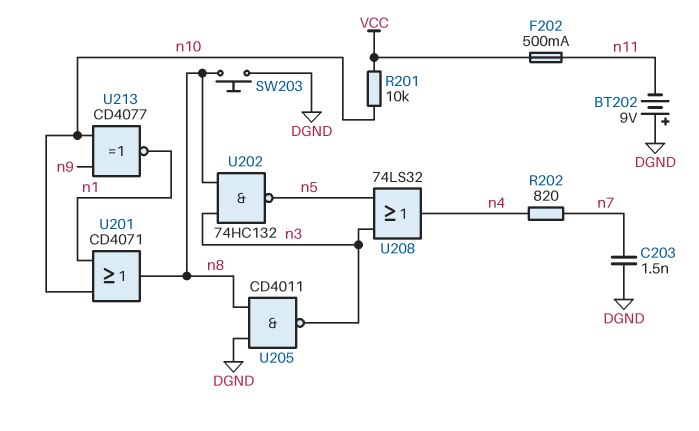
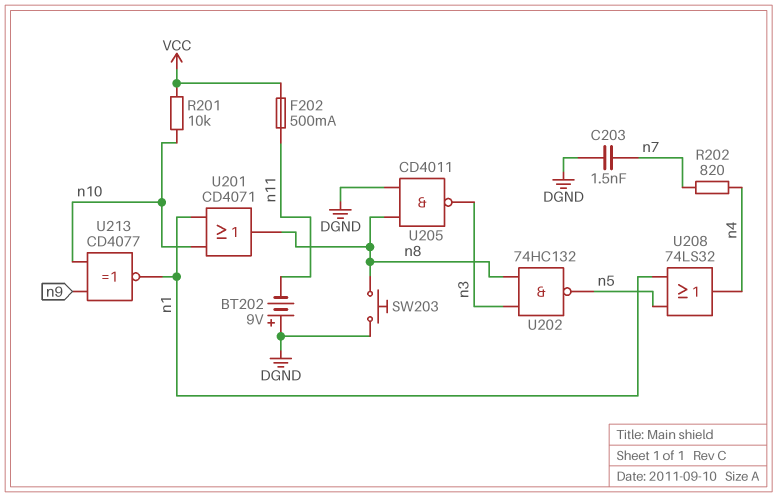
U208: OR 74LS32 (in n3, in n5, out n4) -> OR 74LS32 (in n1, in n5, out n4)

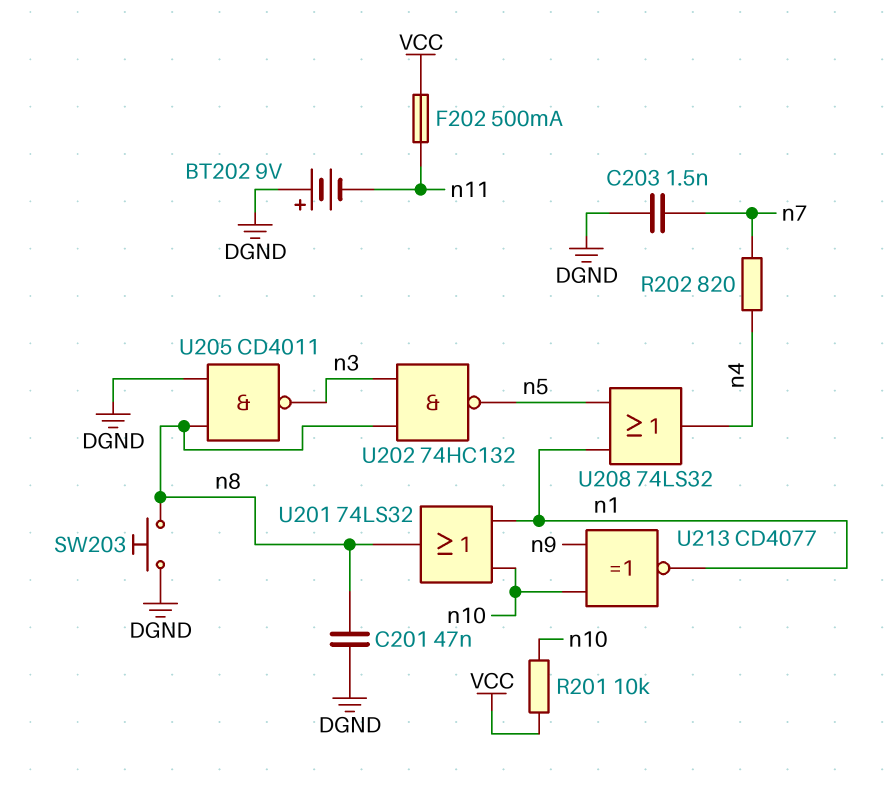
C201: none -> 47nF (DGND, n8)
U201: OR CD4071 (in n1, in n10, out n8) -> OR 74LS32 (in n1, in n10, out n8)

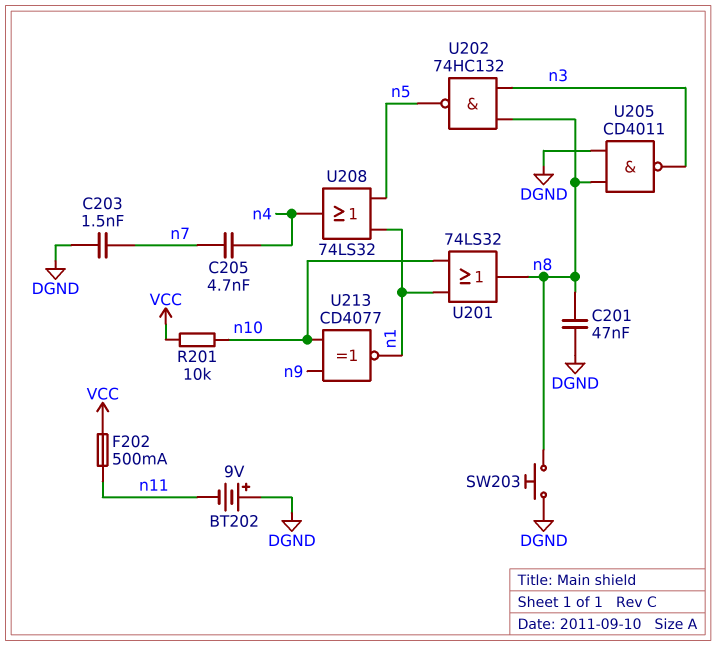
C205: none -> 4.7nF (n4, n7)
R202: 820 (n4, n7) -> none

